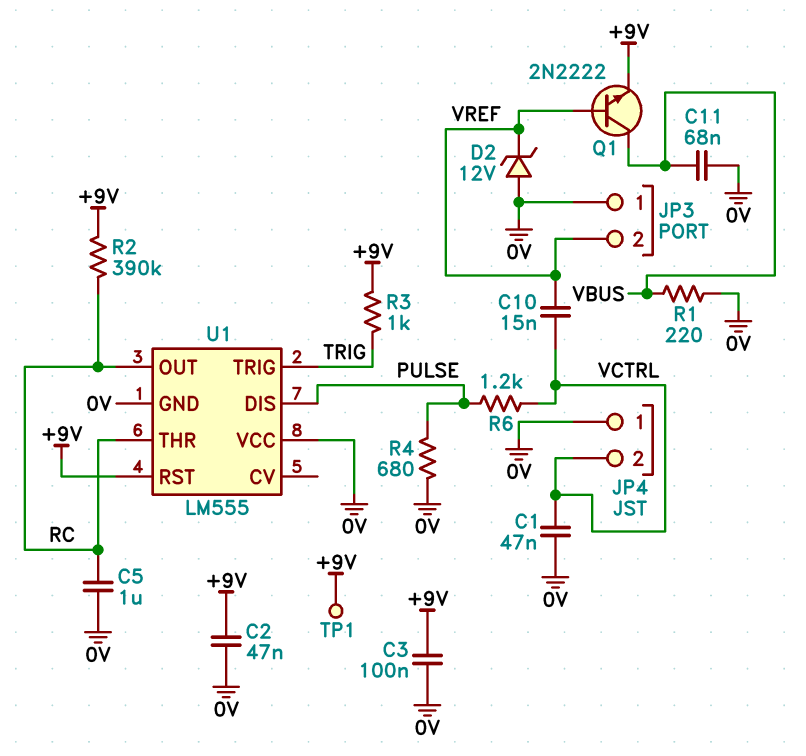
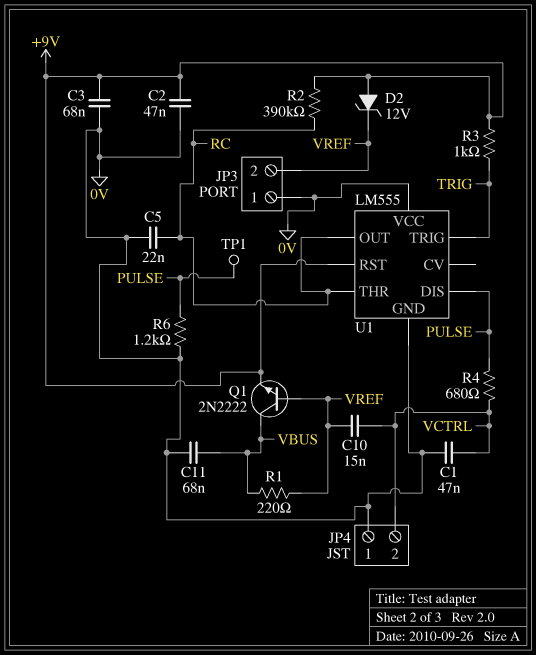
C3: 100nF (+9V, 0V) -> 68nF (+9V, 0V)
C5: 1uF (0V, RC) -> 22nF (0V, RC)
D2: zener 12V (A 0V, K VREF) -> zener 12V (A +9V, K VREF)
R1: 220 (0V, VBUS) -> 220 (VBUS, VREF)
R4: 680 (0V, PULSE) -> 680 (PULSE, VCTRL)
R6: 1.2k (PULSE, VCTRL) -> 1.2k (0V, PULSE)
TP1: test point (+9V) -> test point (PULSE)

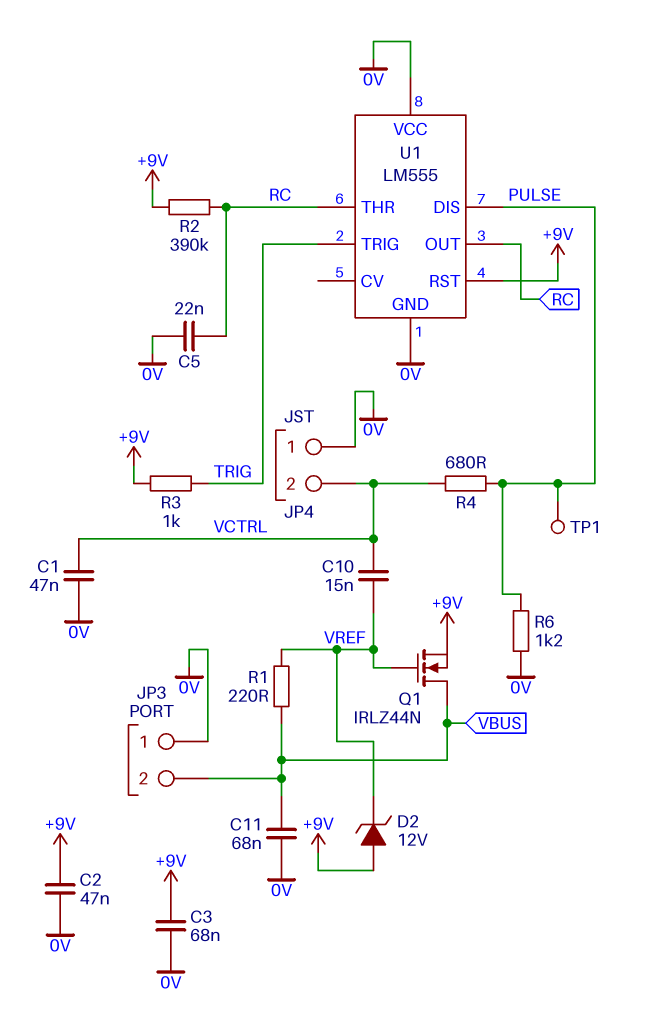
JP3 pin 2: VREF -> VBUS
Q1: NPN 2N2222 (B VREF, C VBUS, E +9V) -> NMOS IRLZ44N (G VREF, D VBUS, S +9V)

